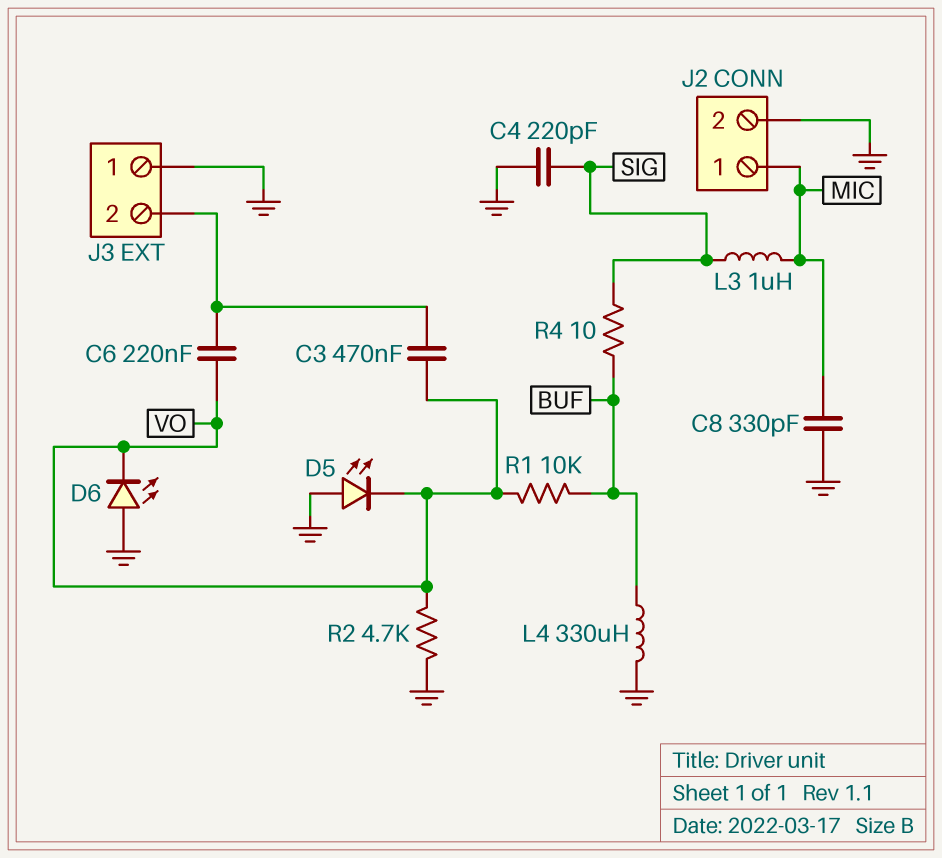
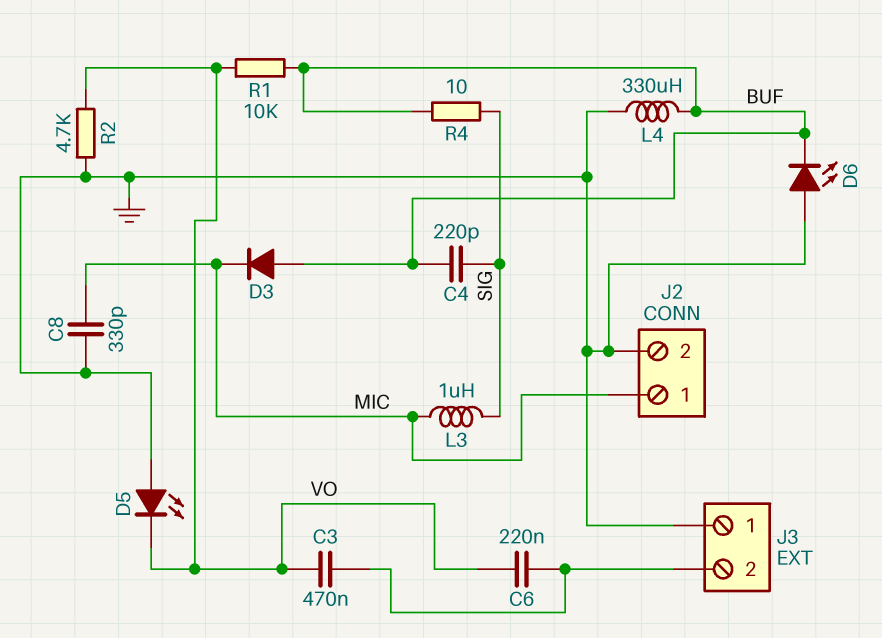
C4: 220pF (GND, SIG) -> 220pF (BUF, SIG)
D3: none -> diode (A BUF, K MIC)
D6: LED (A GND, K VO) -> LED (A GND, K BUF)

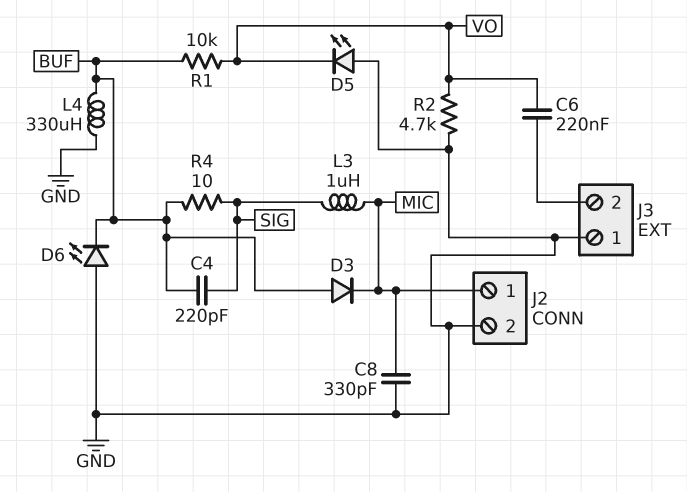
C3: 470nF (J3/2, VO) -> none

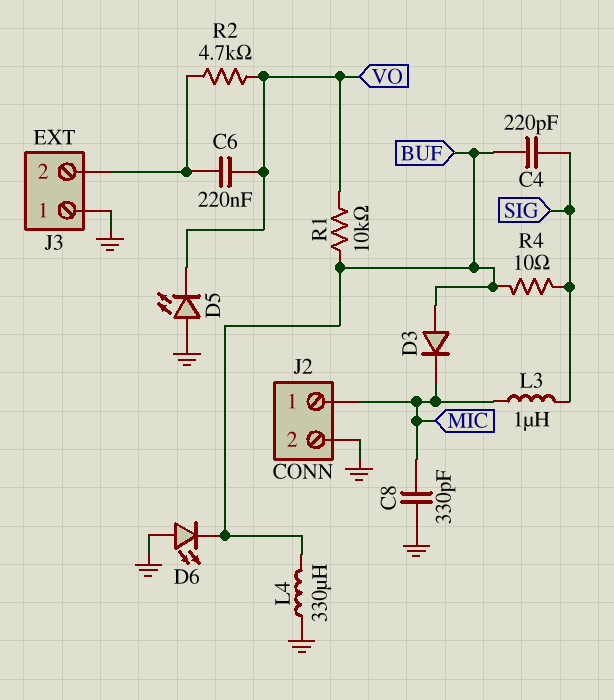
R2: 4.7k (GND, VO) -> 4.7k (J3/2, VO)

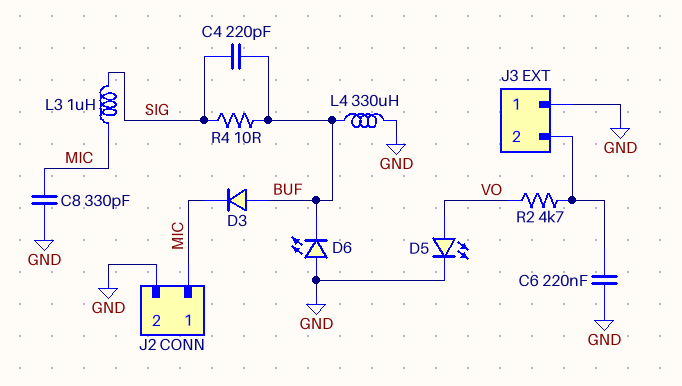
C6: 220nF (J3/2, VO) -> 220nF (GND, J3/2)
D5: LED (A GND, K VO) -> LED (A VO, K GND)
R1: 10k (BUF, VO) -> none

